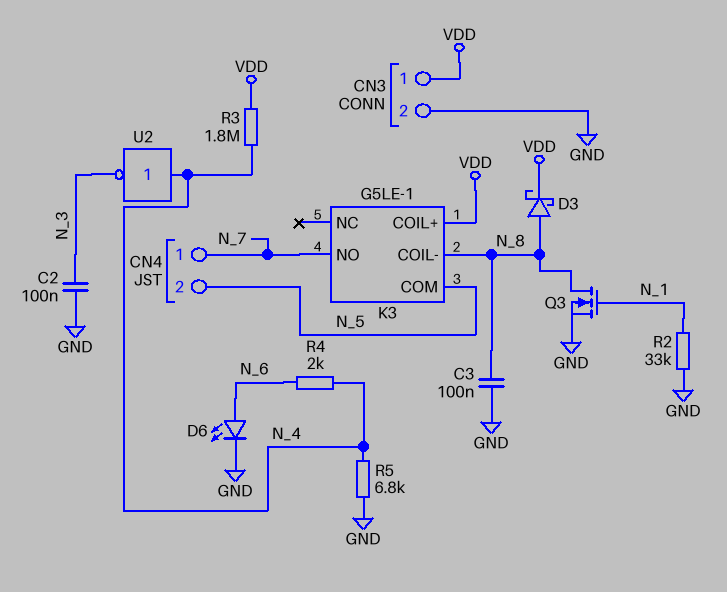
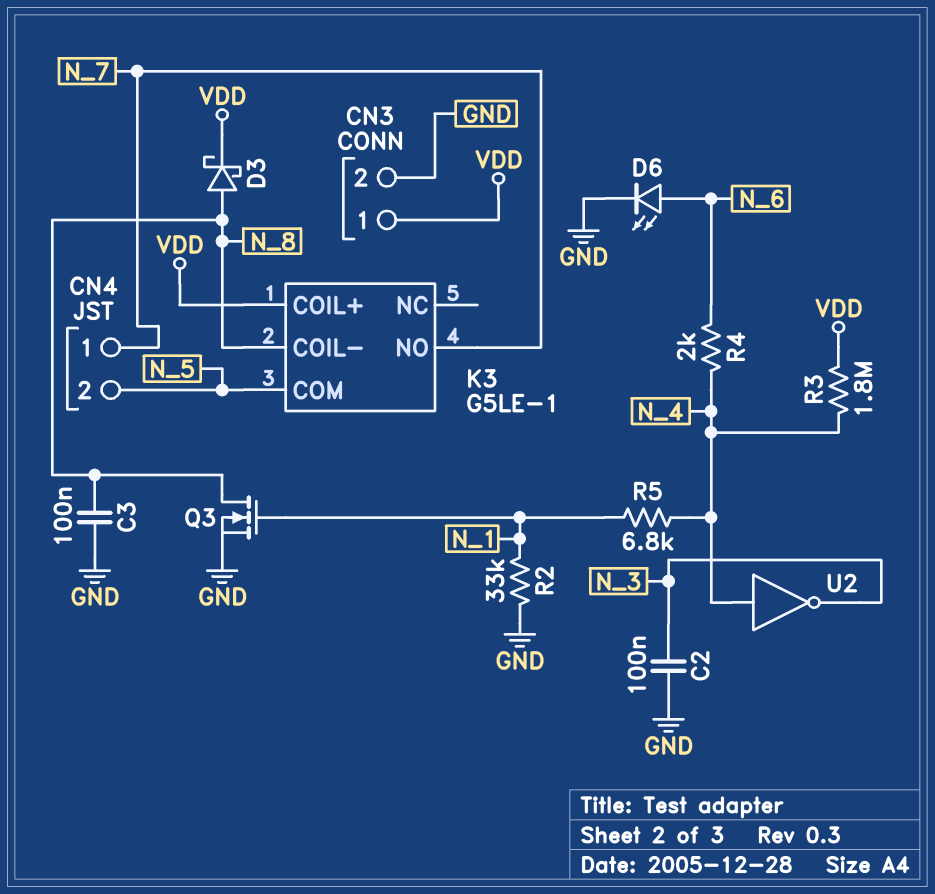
R5: 6.8k (GND, N_4) -> 6.8k (N_1, N_4)

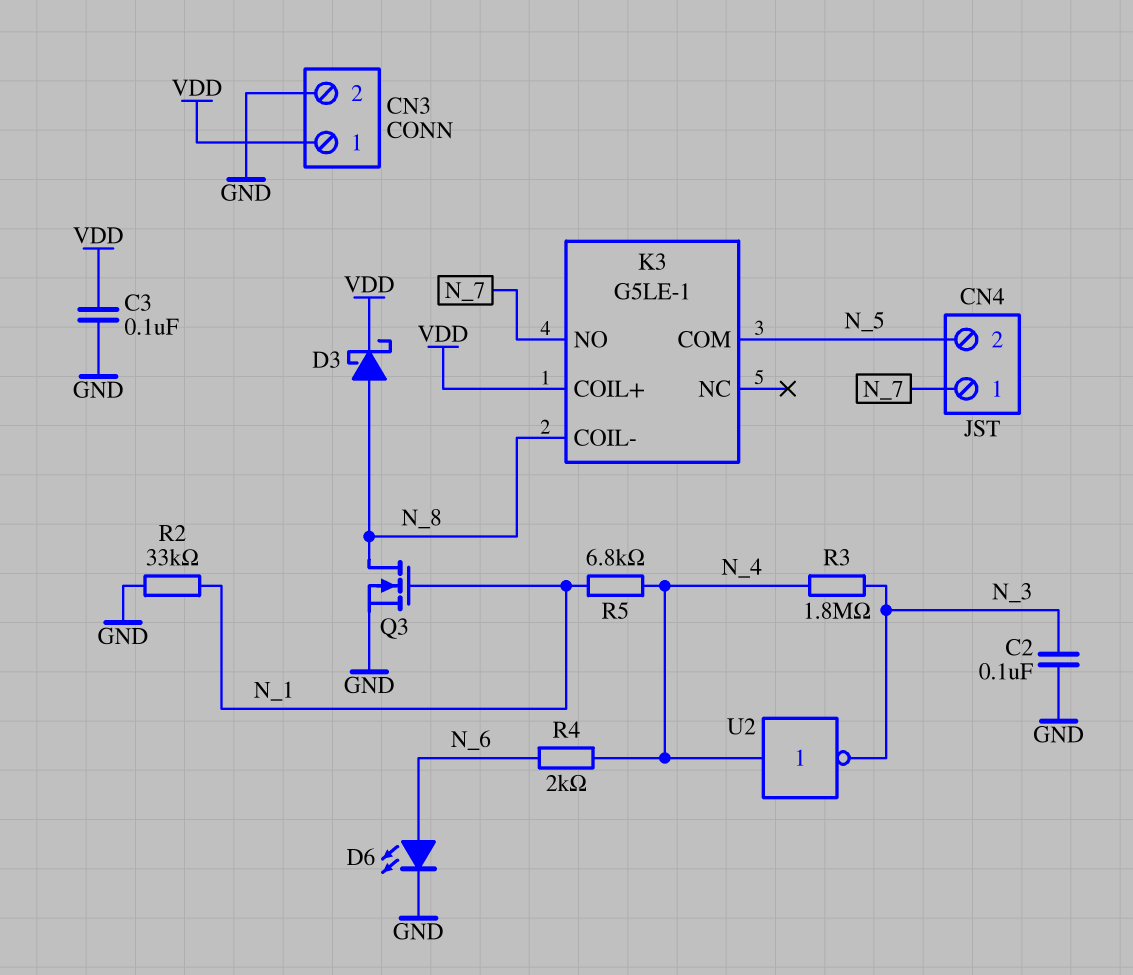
C3: 100nF (GND, N_8) -> 100nF (GND, VDD)
R3: 1.8M (N_4, VDD) -> 1.8M (N_3, N_4)

